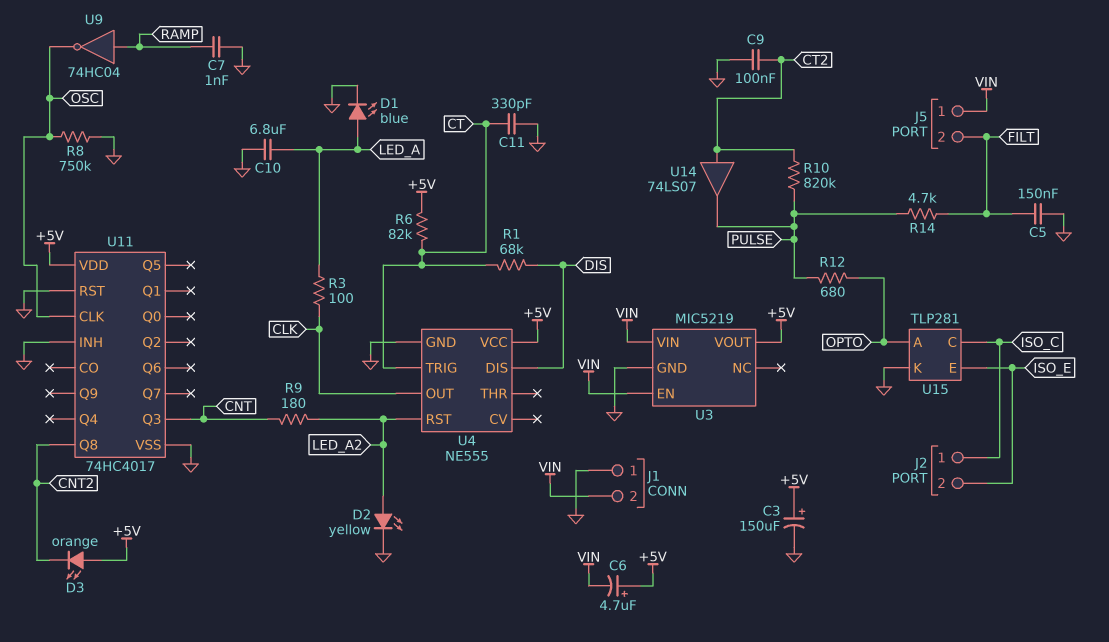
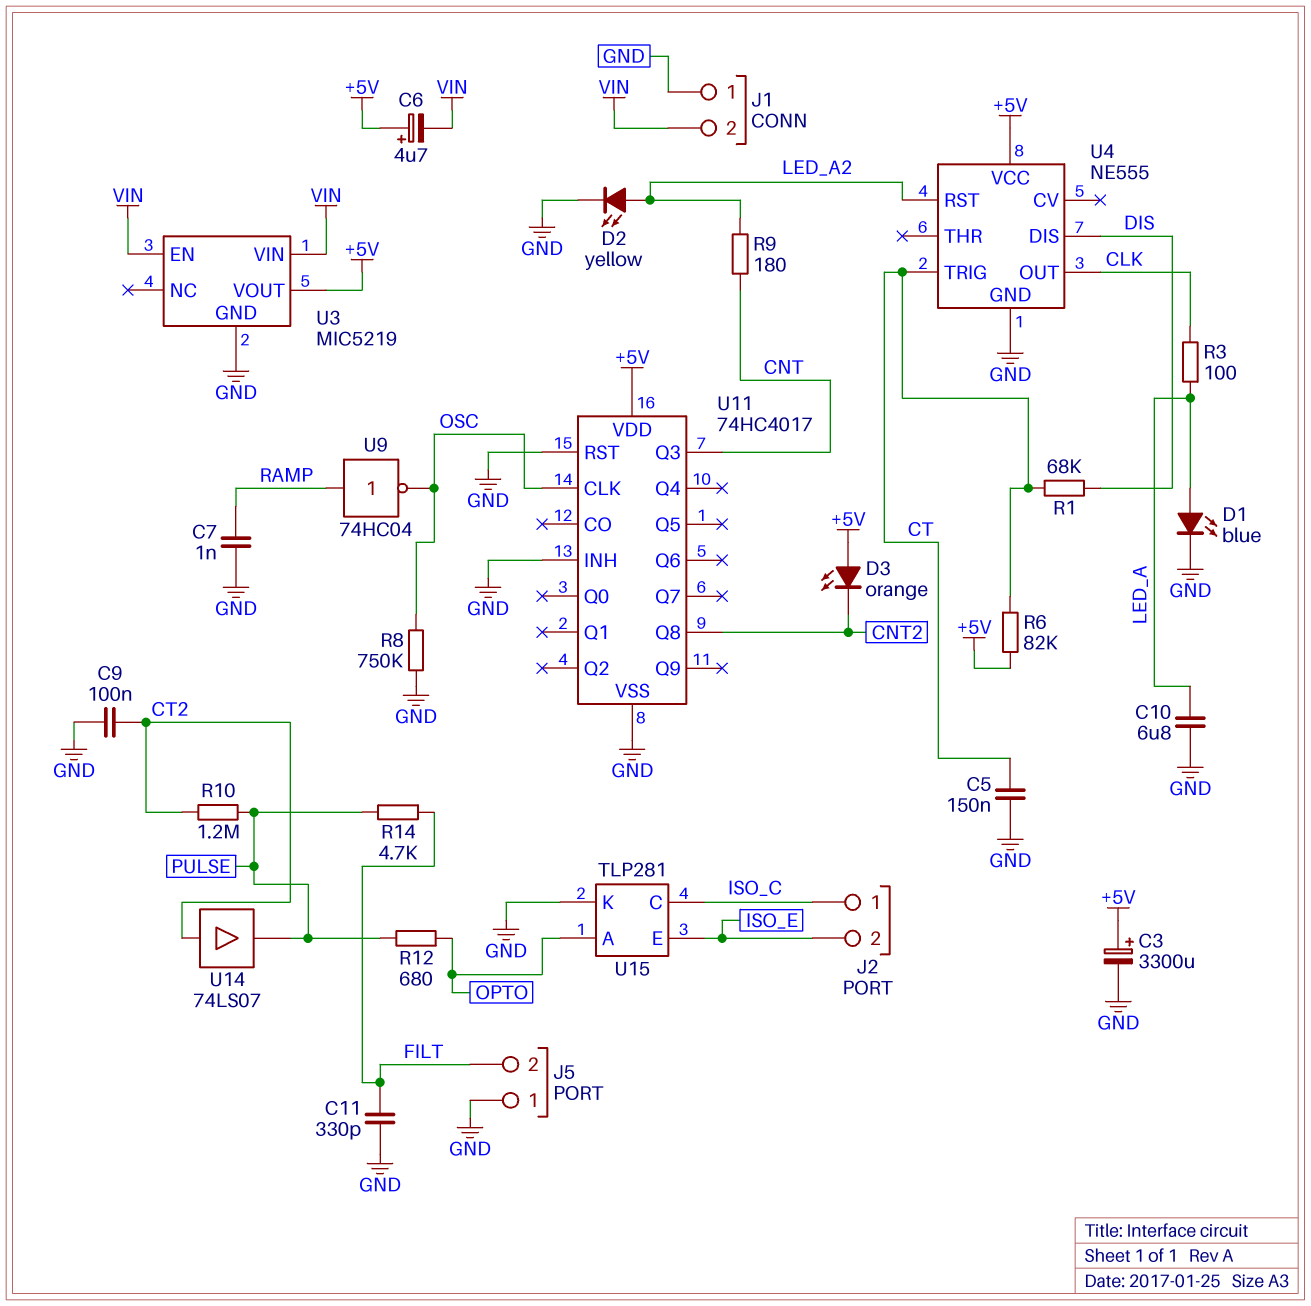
C3: 150uF (plus +5V, minus GND) -> 3300uF (plus +5V, minus GND)
C5: 150nF (FILT, GND) -> 150nF (CT, GND)
C11: 330pF (CT, GND) -> 330pF (FILT, GND)
J5 pin 1: VIN -> GND
R10: 820k (CT2, PULSE) -> 1.2M (CT2, PULSE)

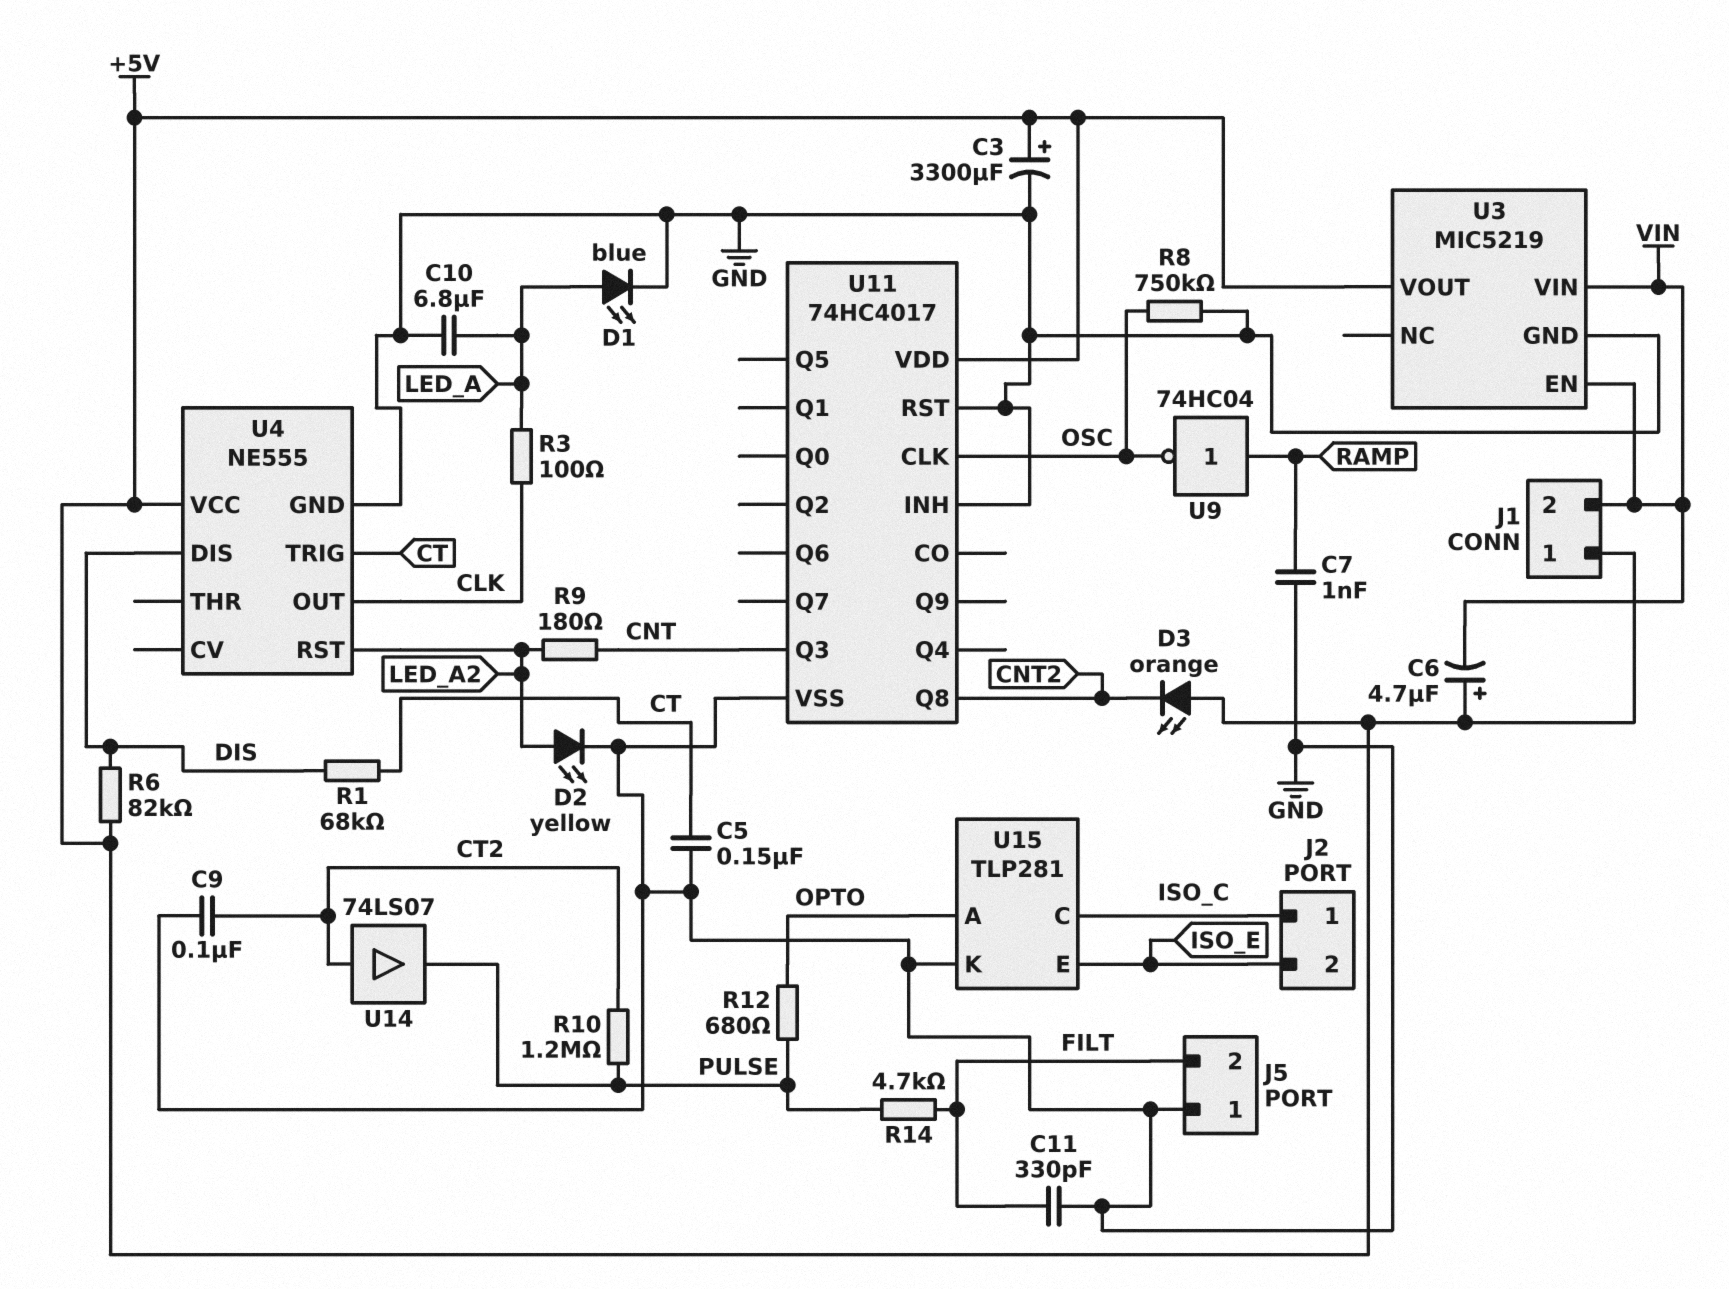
J1 pin 1: GND -> +5V
R6: 82k (+5V, CT) -> 82k (+5V, DIS)

